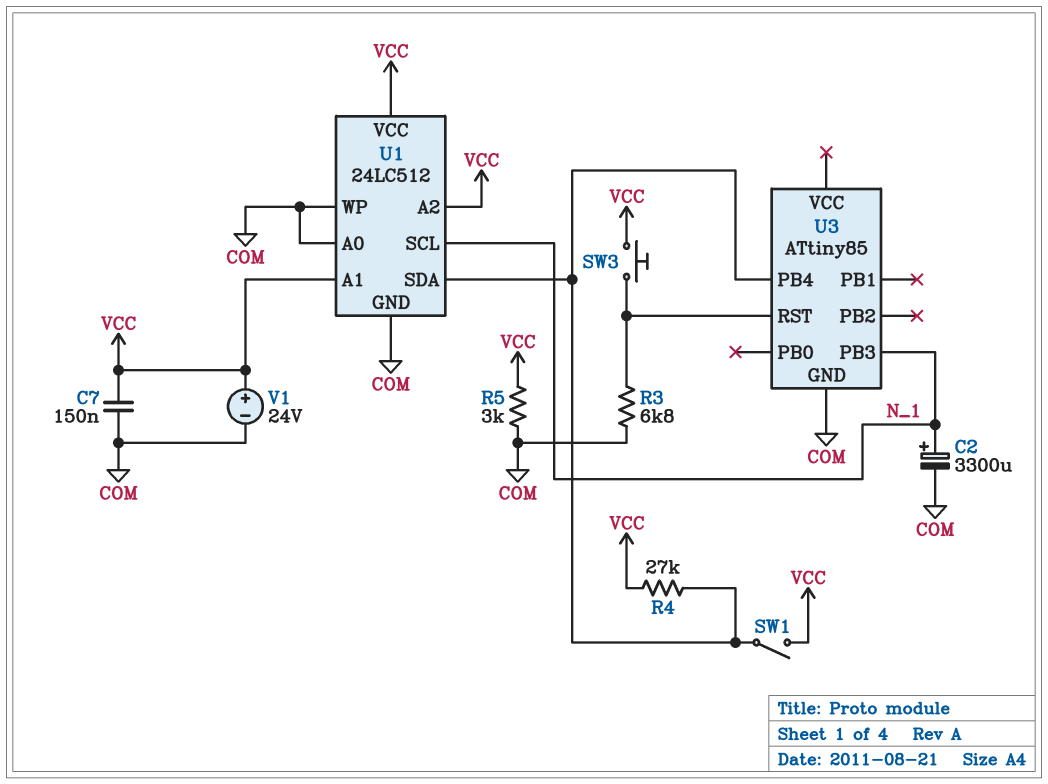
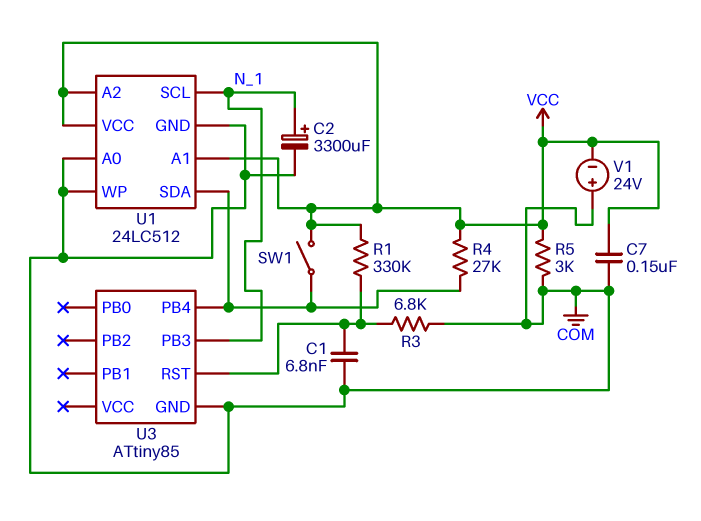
C1: none -> 6.8nF (COM, U3/RST)
R1: none -> 330k (U3/RST, VCC)
SW3: button (U3/RST, VCC) -> none
V1: 24V (plus VCC, minus COM) -> 24V (plus COM, minus VCC)

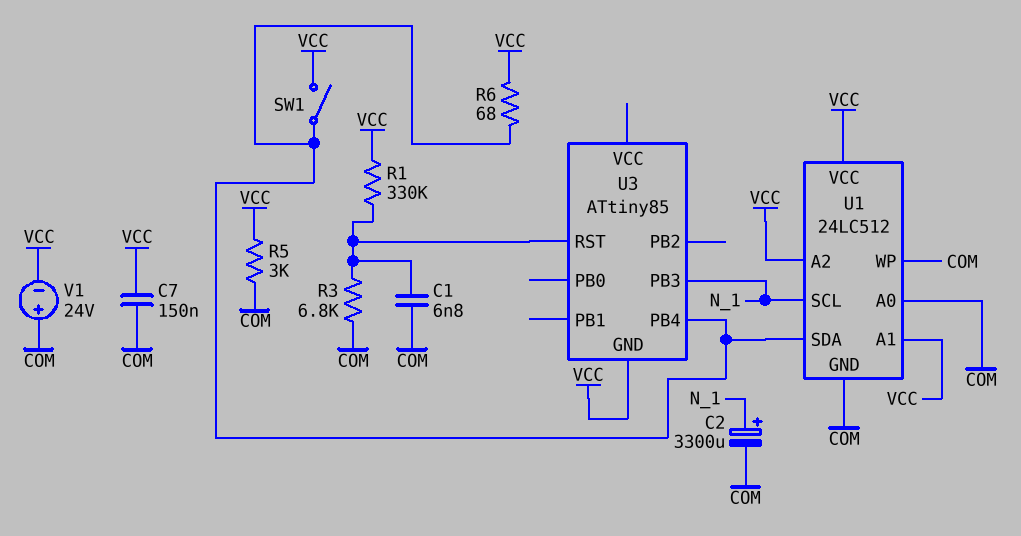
R4: 27k (U1/SDA, VCC) -> none
R6: none -> 68 (U1/SDA, VCC)
U3 pin GND: COM -> VCC

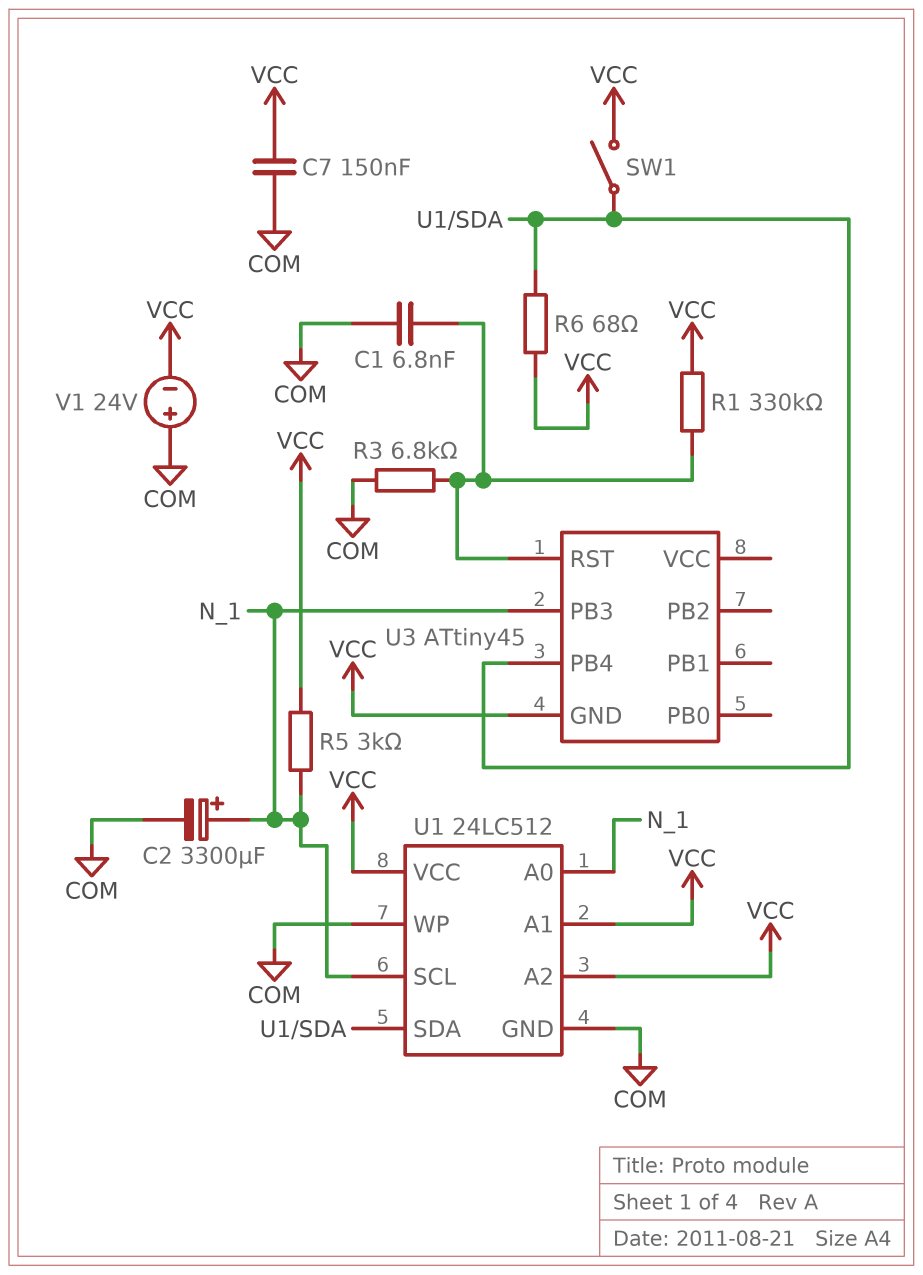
R5: 3k (COM, VCC) -> 3k (N_1, VCC)
U1 pin A0: COM -> N_1
U3: ATtiny85 -> ATtiny45

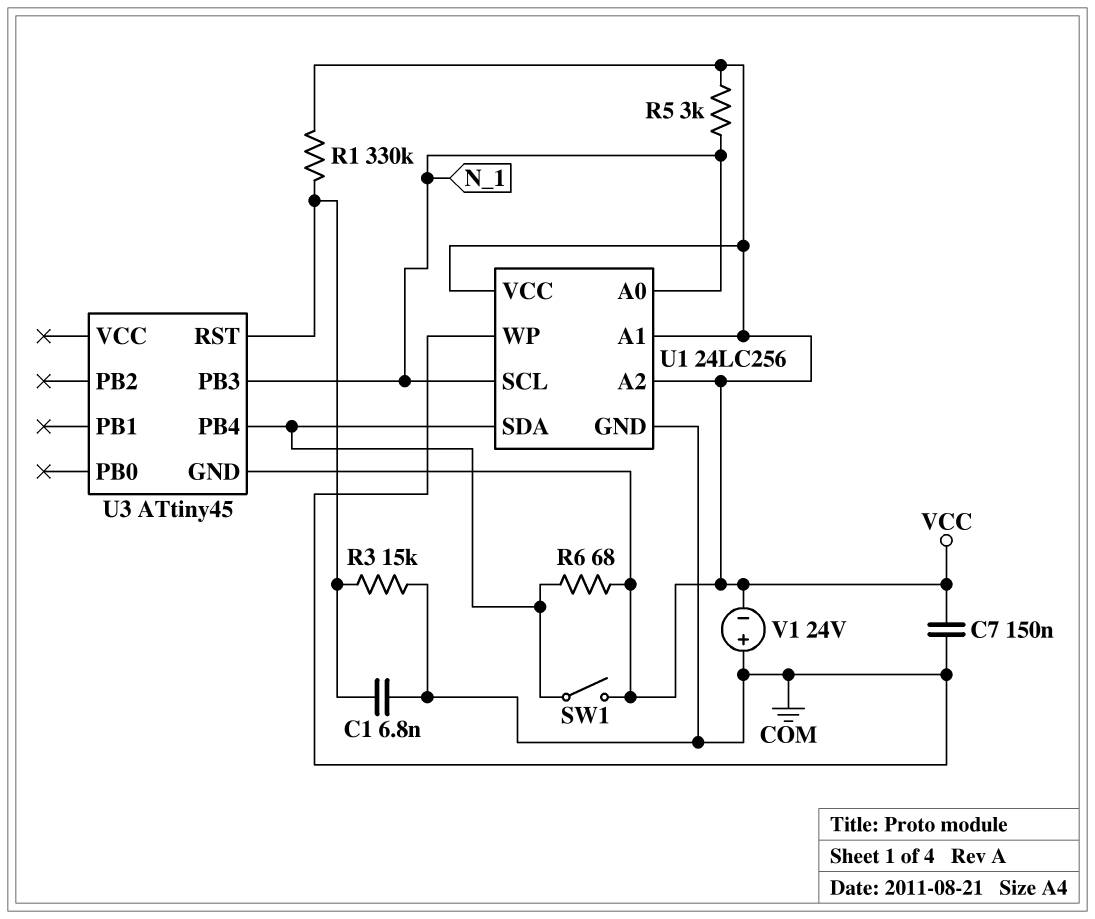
C2: 3300uF (plus N_1, minus COM) -> none
R3: 6.8k (COM, U3/RST) -> 15k (COM, U3/RST)
U1: 24LC512 -> 24LC256

